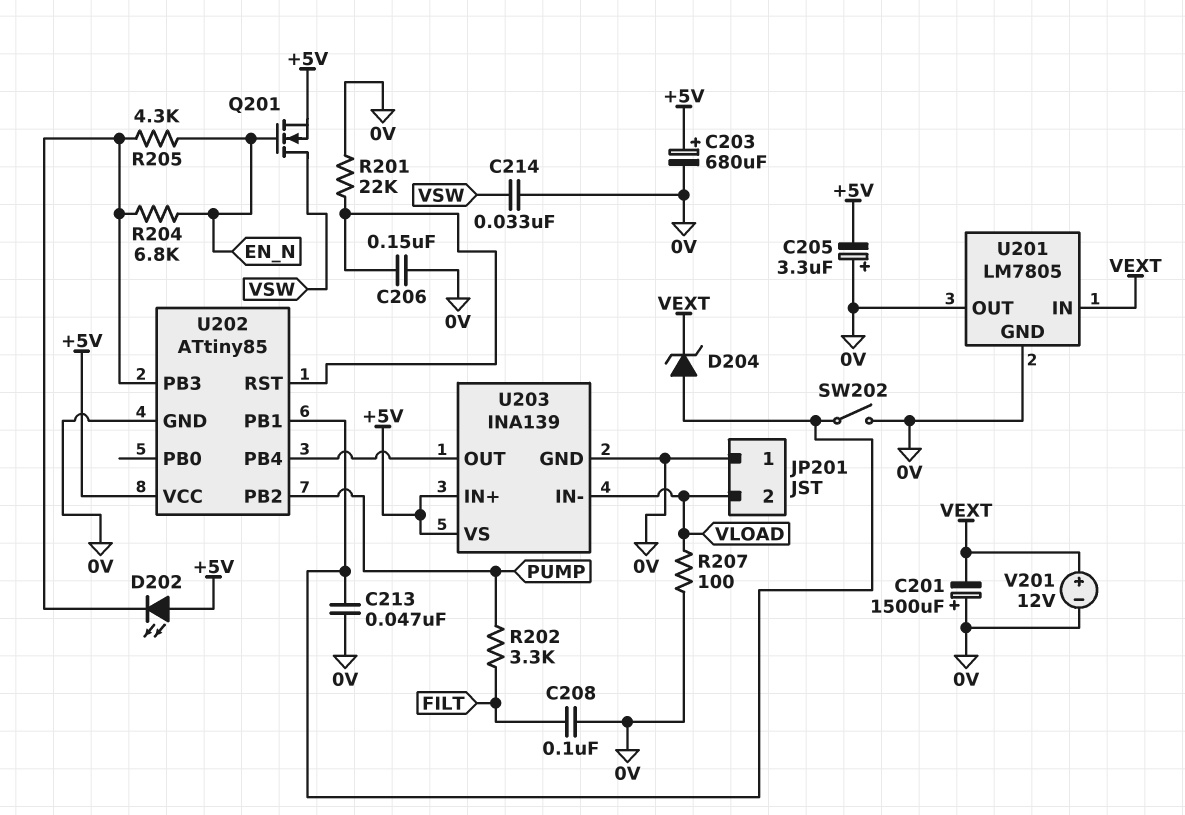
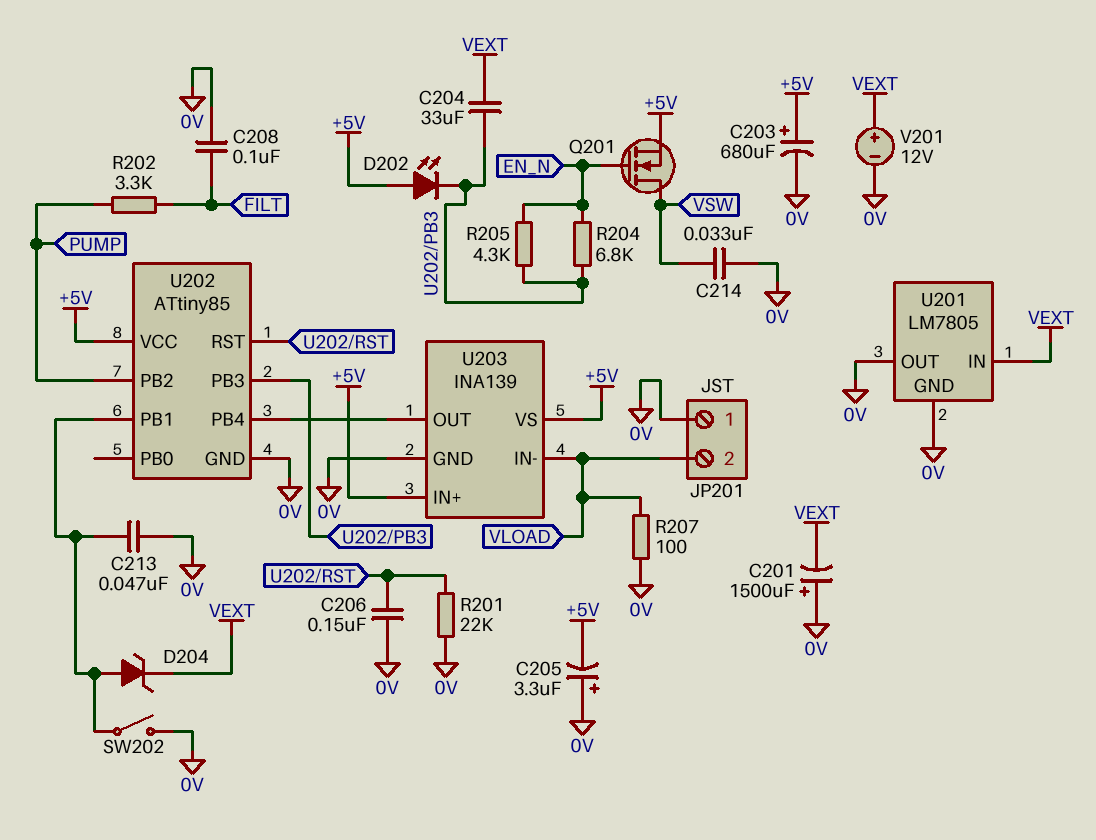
C204: none -> 33uF (U202/PB3, VEXT)

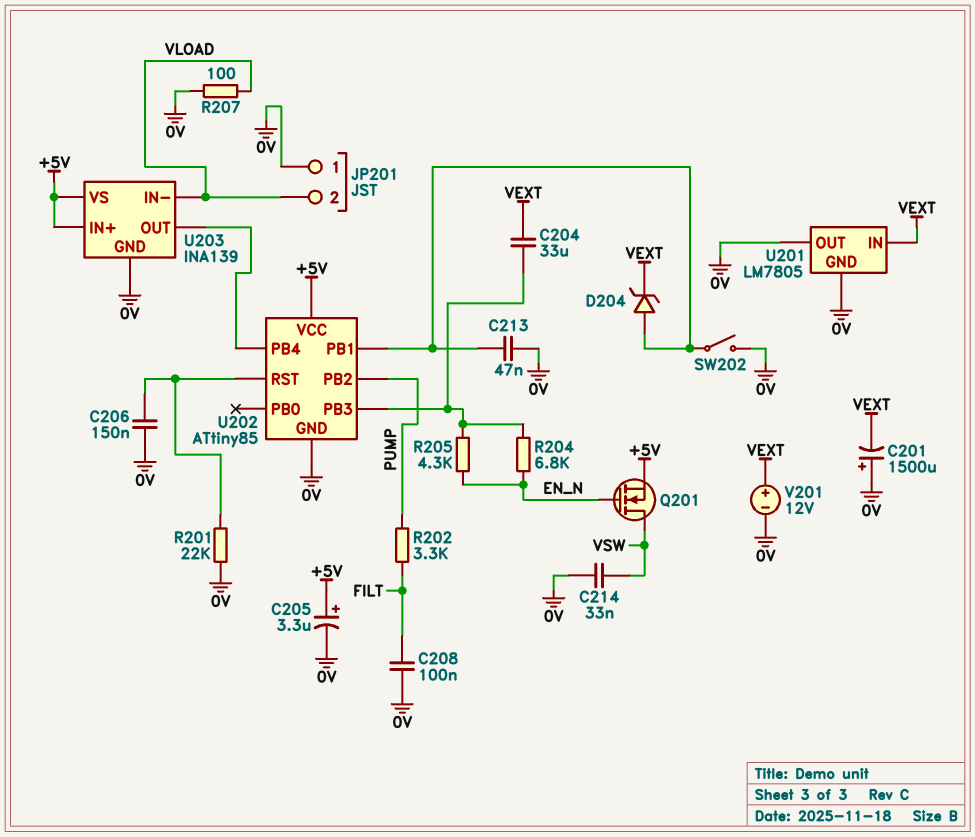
C203: 680uF (plus +5V, minus 0V) -> none
C205: 3.3uF (plus 0V, minus +5V) -> 3.3uF (plus +5V, minus 0V)
D202: LED (A +5V, K U202/PB3) -> none

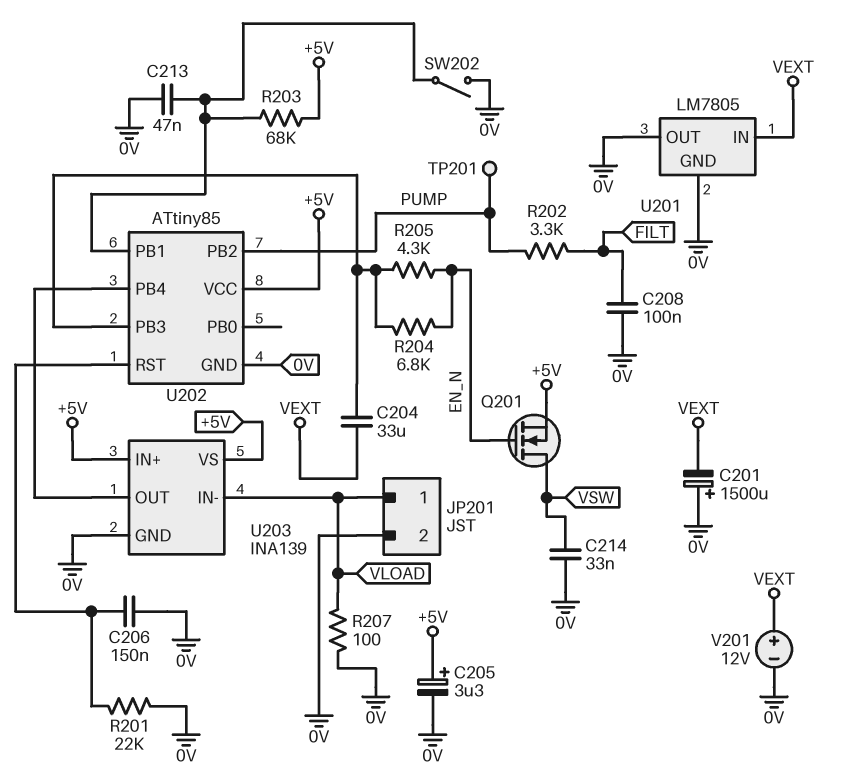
D204: zener (A U202/PB1, K VEXT) -> none
JP201 pin 1: 0V -> VLOAD
JP201 pin 2: VLOAD -> 0V
R203: none -> 68k (+5V, U202/PB1)
TP201: none -> test point (PUMP)

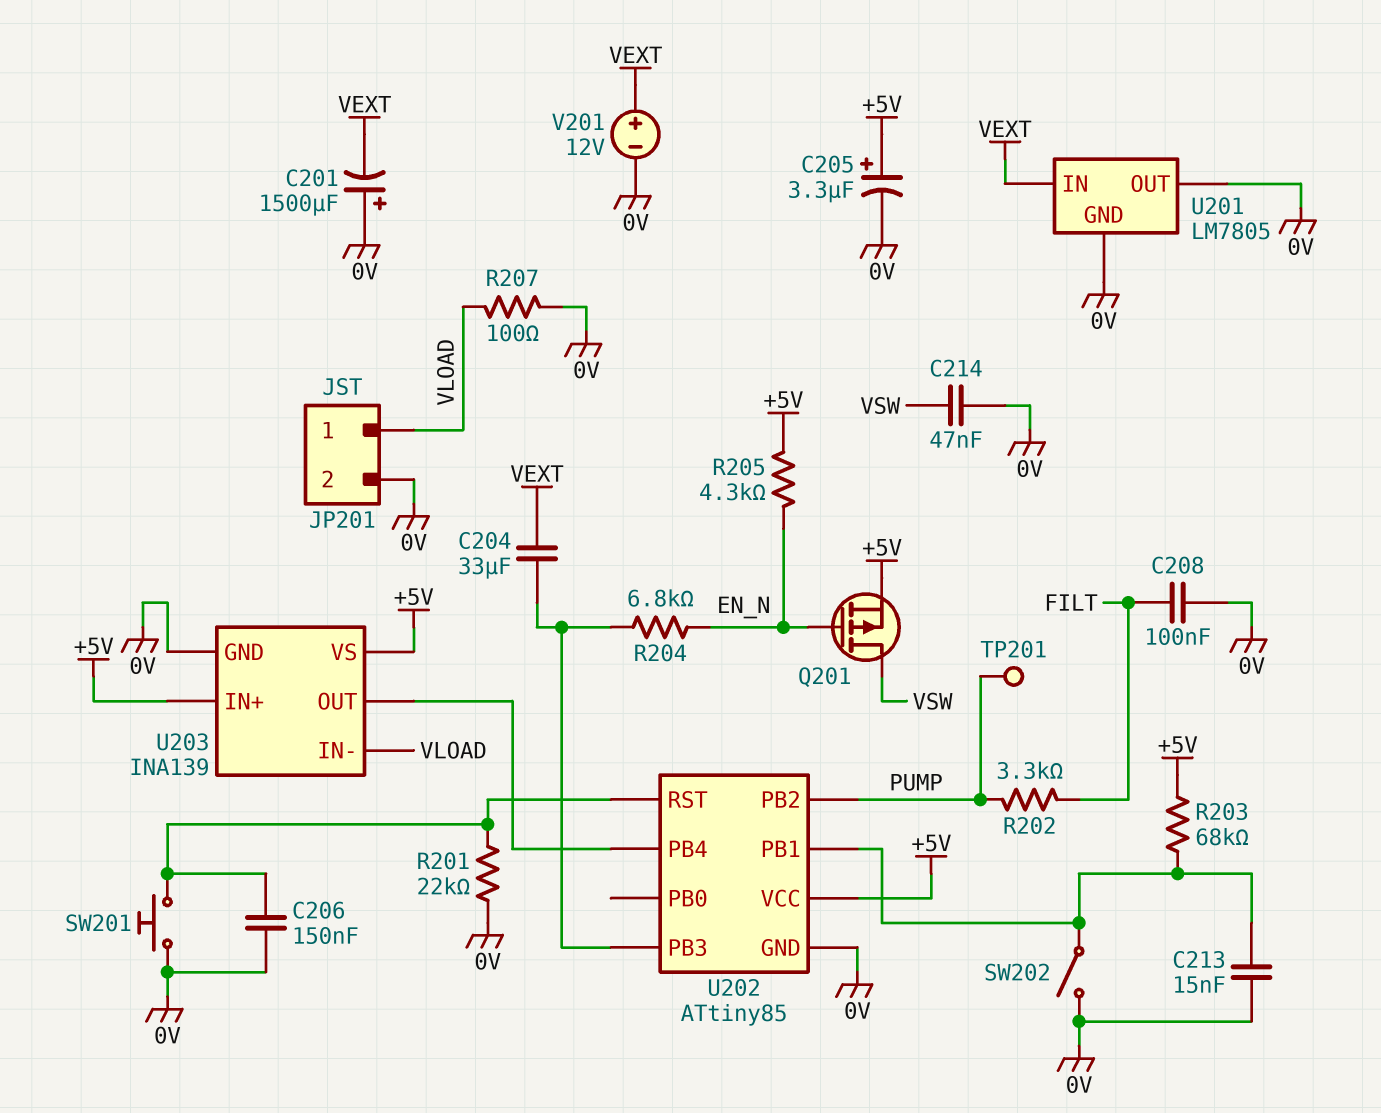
C213: 47nF (0V, U202/PB1) -> 15nF (0V, U202/PB1)
C214: 33nF (0V, VSW) -> 47nF (0V, VSW)
Q201: NMOS (G EN_N, D VSW, S +5V) -> PMOS (G EN_N, D VSW, S +5V)
R205: 4.3k (EN_N, U202/PB3) -> 4.3k (+5V, EN_N)
SW201: none -> button (0V, U202/RST)

